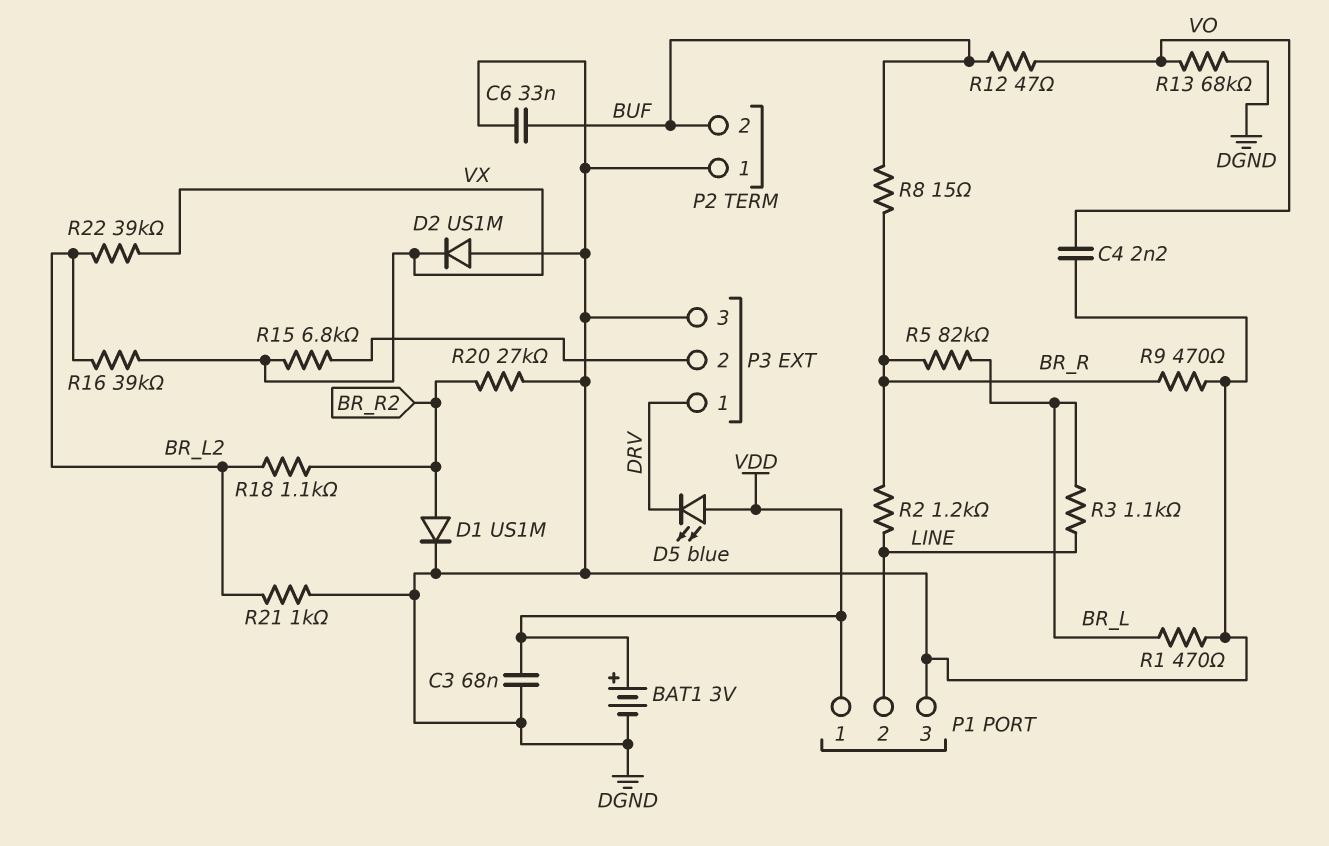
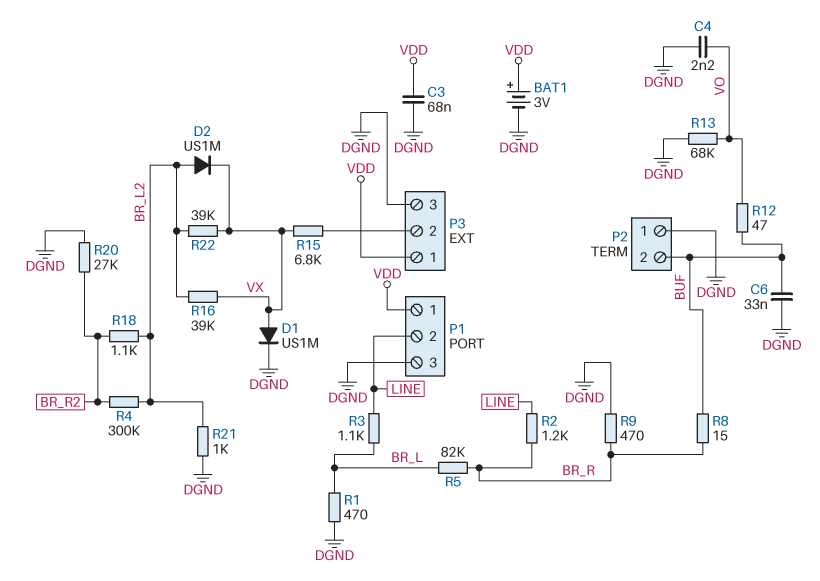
D1: diode US1M (A BR_R2, K DGND) -> diode US1M (A VX, K DGND)
D2: diode US1M (A DGND, K VX) -> diode US1M (A BR_L2, K VX)
D5: LED blue (A VDD, K DRV) -> none
P3 pin 1: DRV -> VDD
R4: none -> 300k (BR_L2, BR_R2)

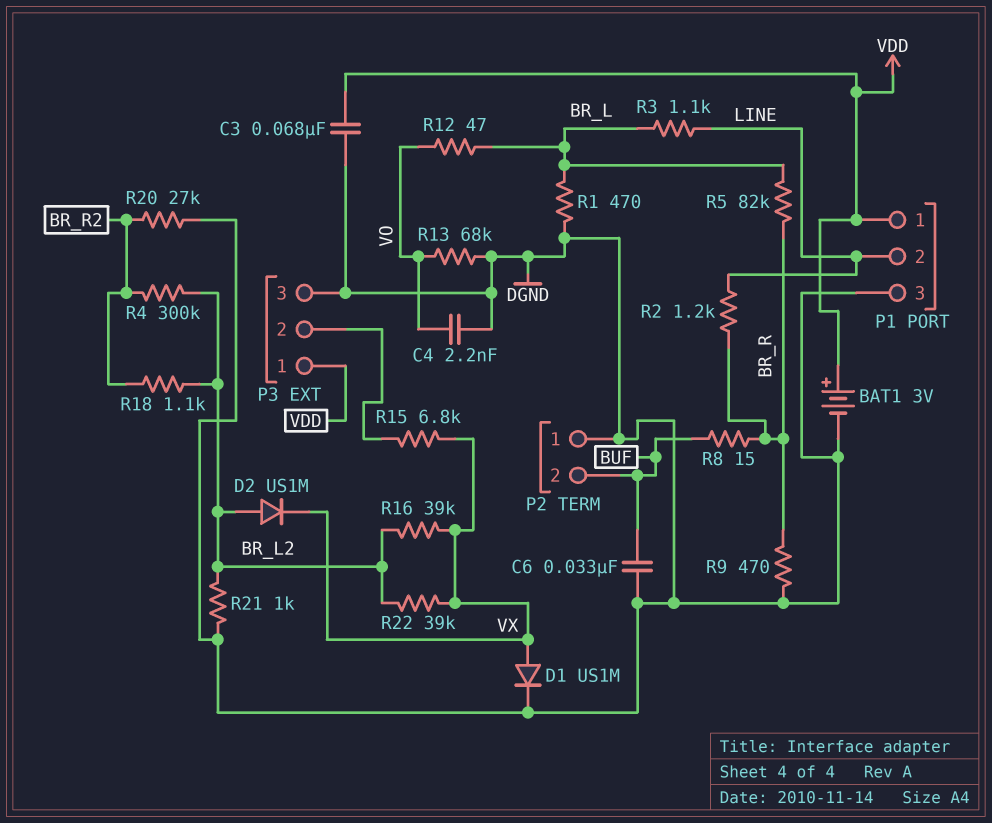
R12: 47 (BUF, VO) -> 47 (BR_L, VO)

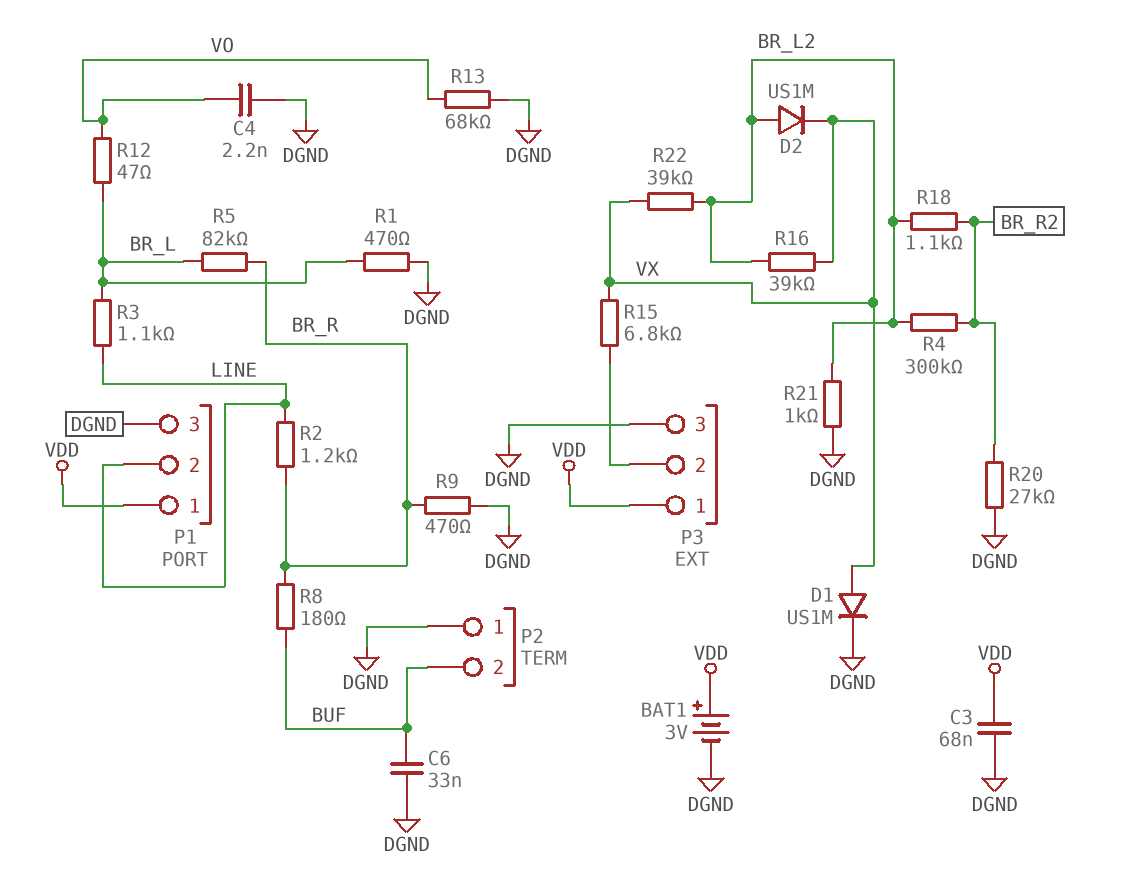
R8: 15 (BR_R, BUF) -> 180 (BR_R, BUF)

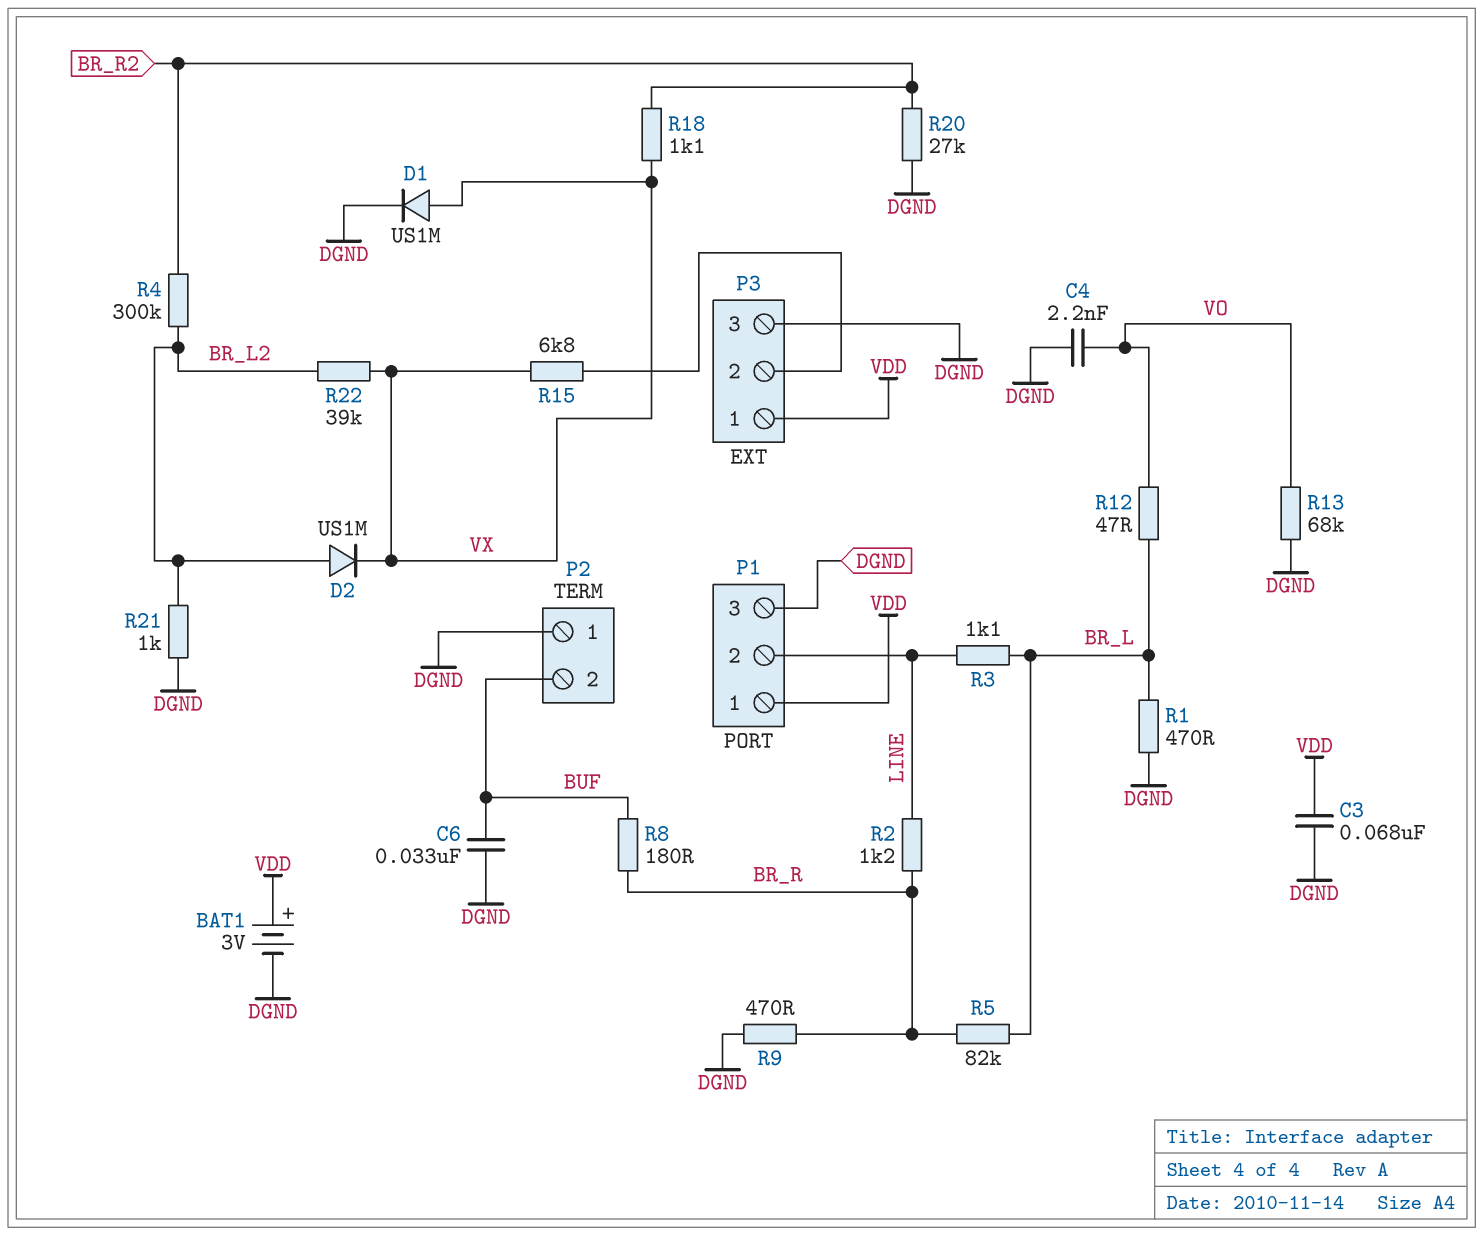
R16: 39k (BR_L2, VX) -> none
R18: 1.1k (BR_L2, BR_R2) -> 1.1k (BR_R2, VX)

